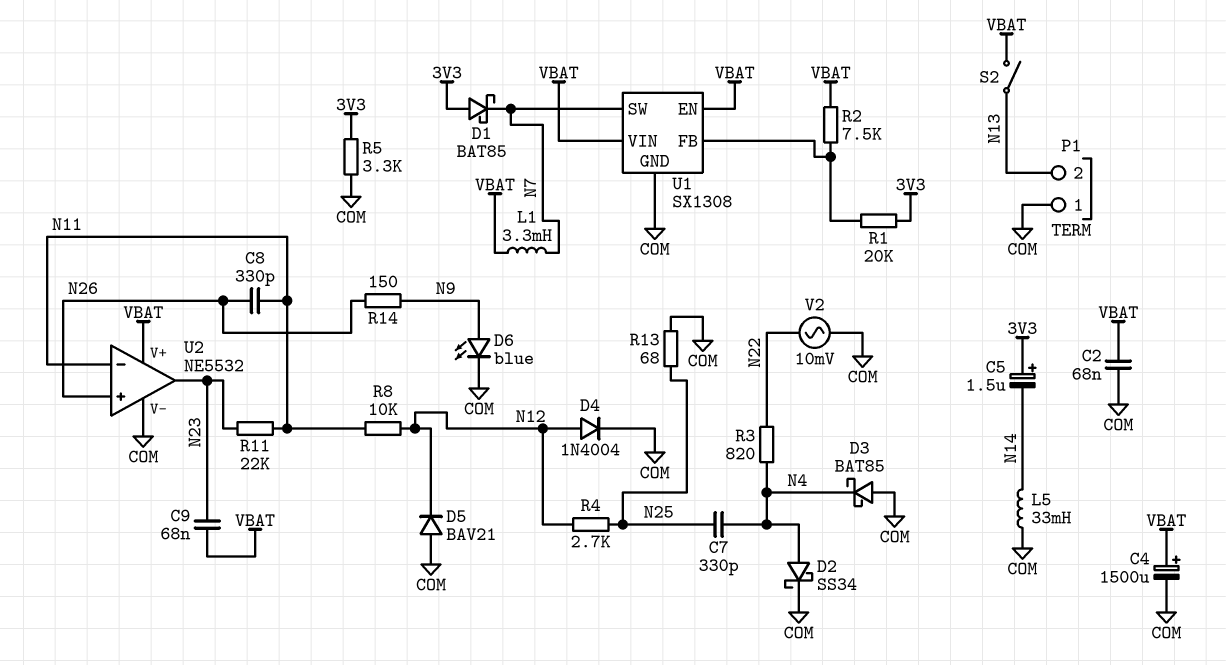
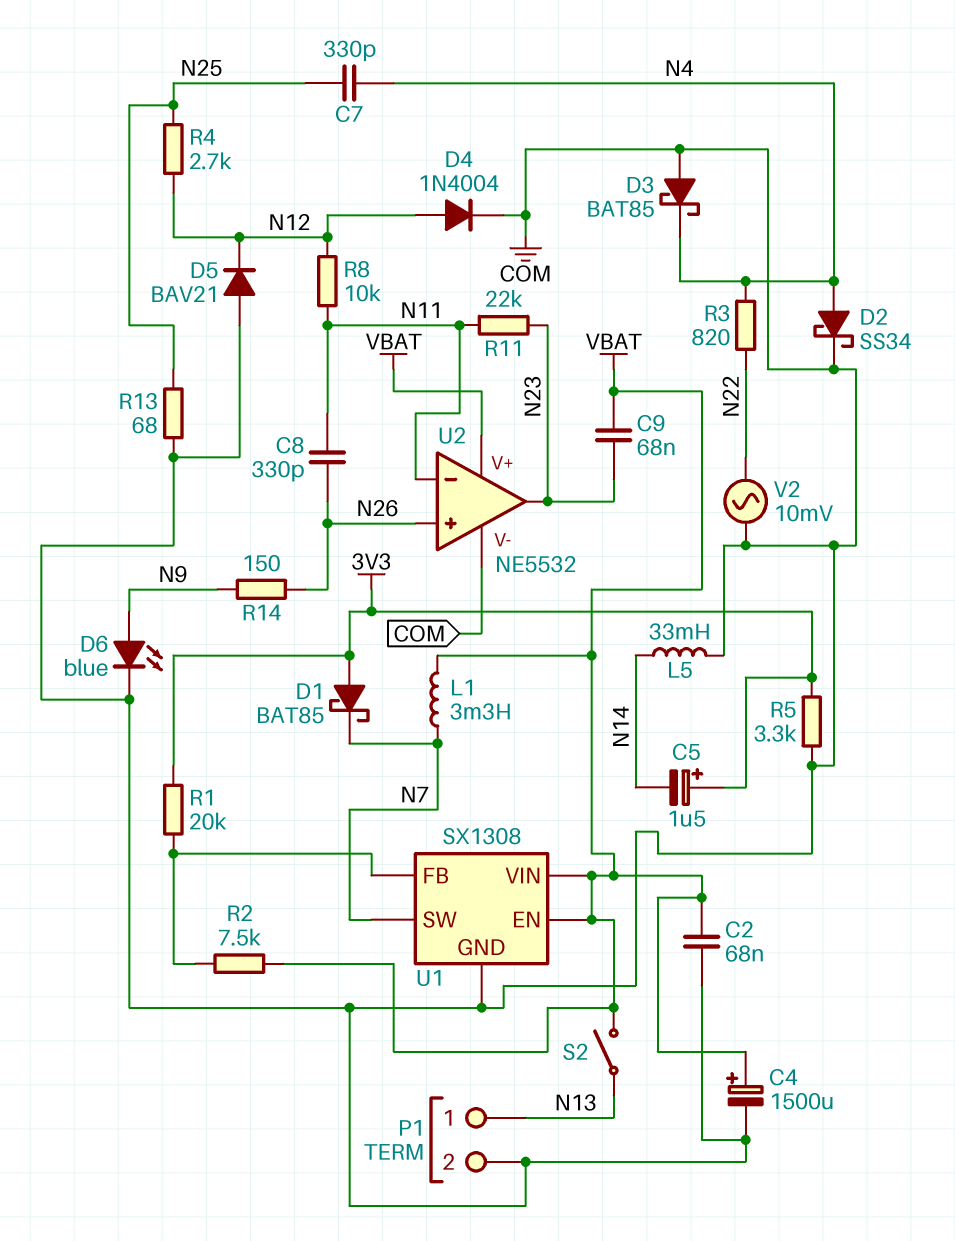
P1 pin 1: COM -> N13
P1 pin 2: N13 -> COM

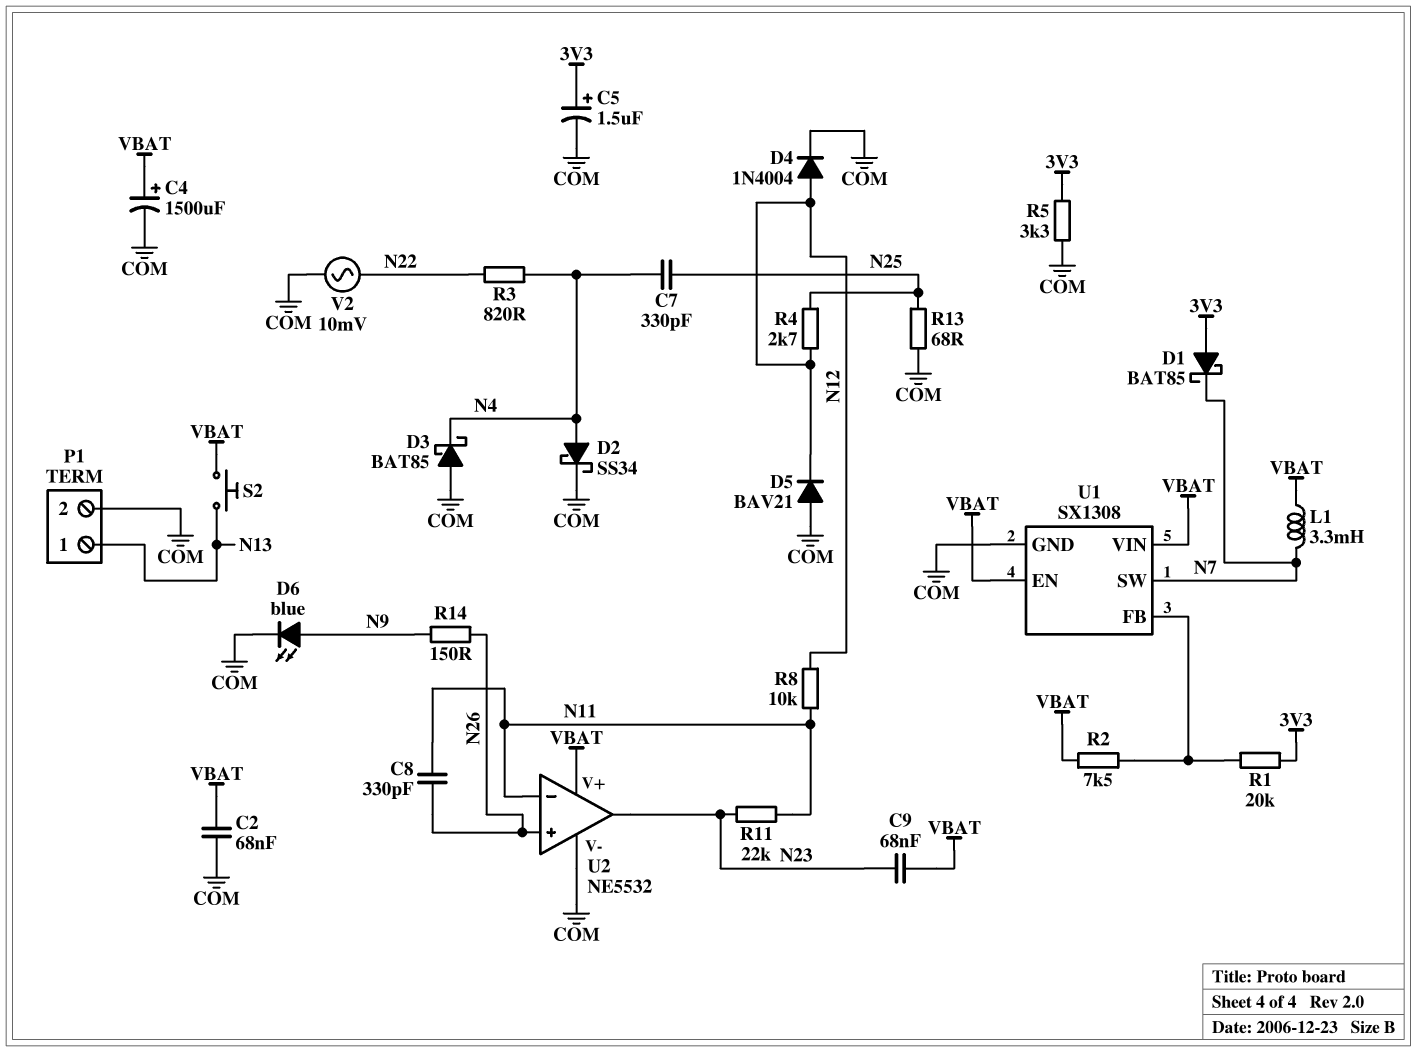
C5: 1.5uF (plus 3V3, minus N14) -> 1.5uF (plus 3V3, minus COM)
L5: 33mH (COM, N14) -> none
S2: switch (N13, VBAT) -> button (N13, VBAT)

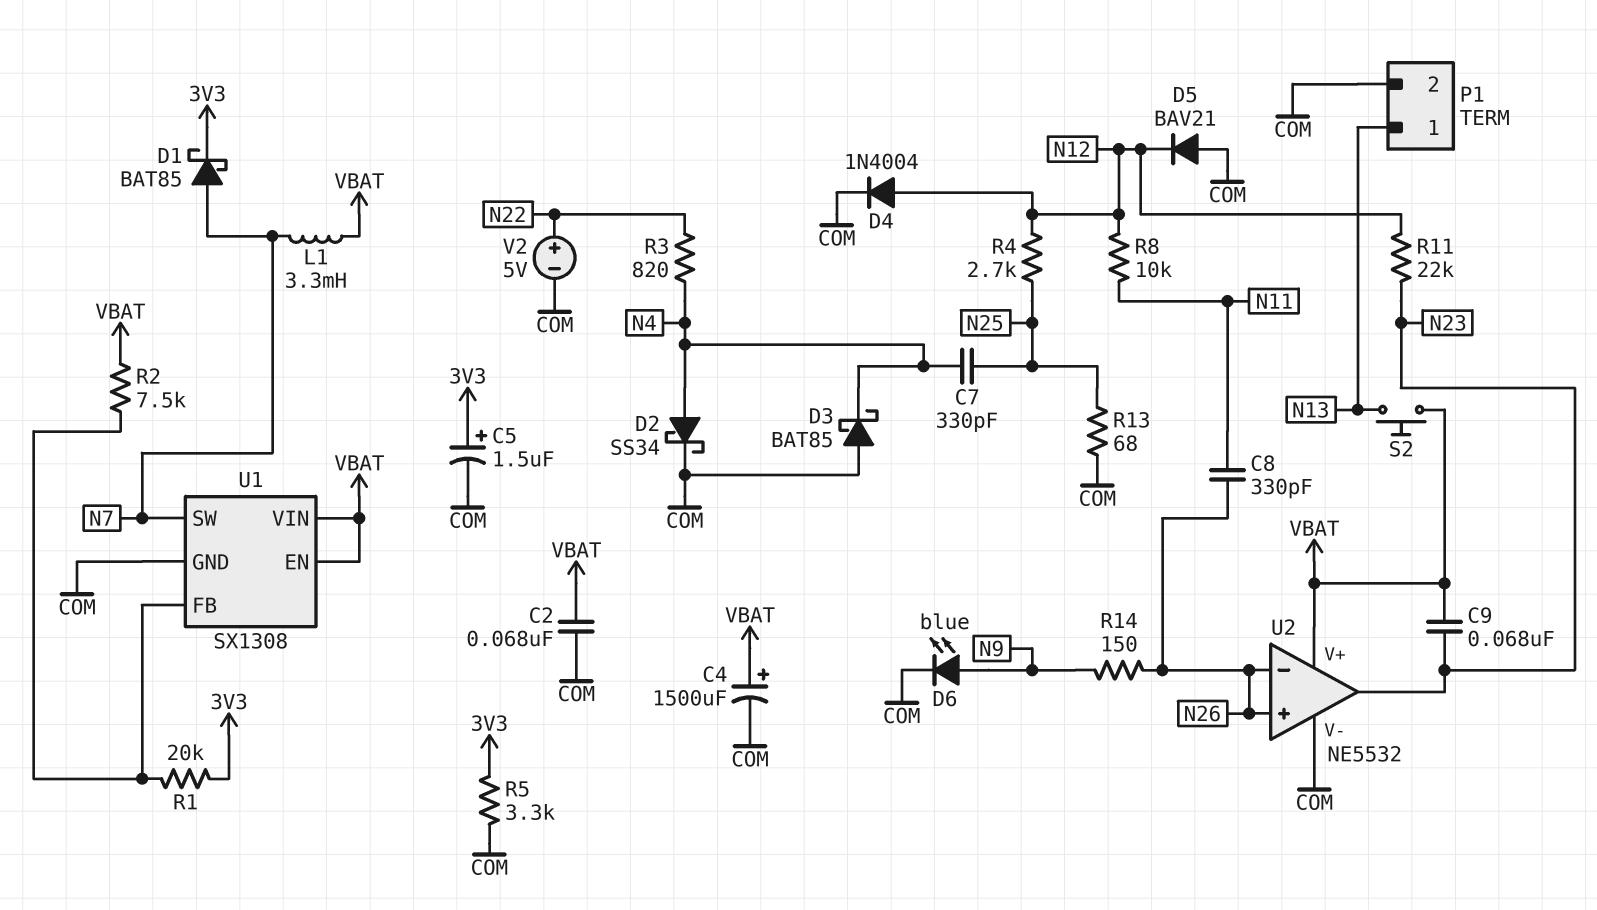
D1: schottky BAT85 (A 3V3, K N7) -> schottky BAT85 (A N7, K 3V3)
R11: 22k (N11, N23) -> 22k (N12, N23)
U2 pin in-: N11 -> N26
V2: AC 10mV (COM, N22) -> 5V (plus N22, minus COM)

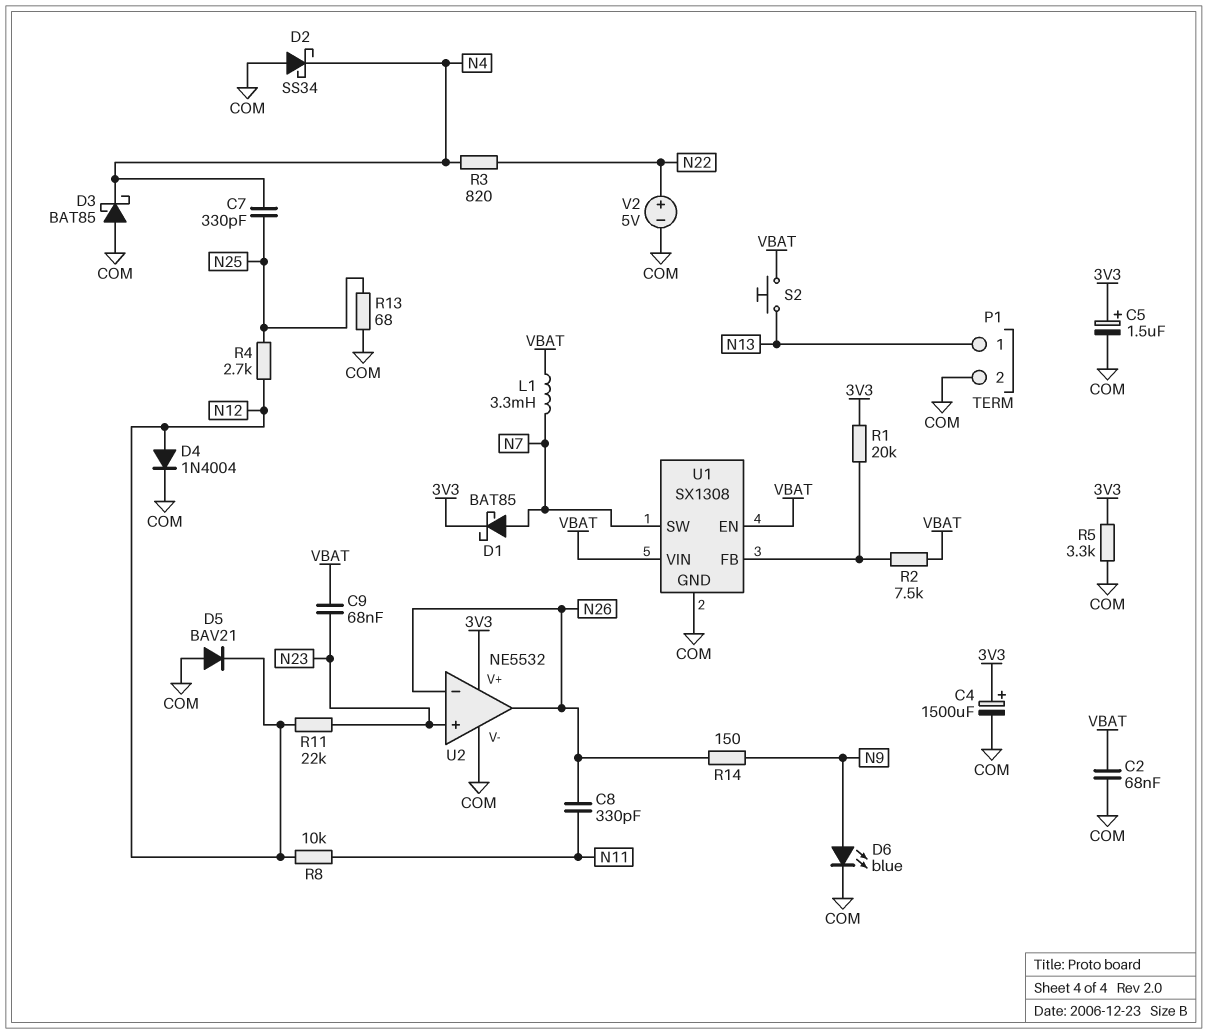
C4: 1500uF (plus VBAT, minus COM) -> 1500uF (plus 3V3, minus COM)
D2: schottky SS34 (A N4, K COM) -> schottky SS34 (A COM, K N4)
U2 pin V+: VBAT -> 3V3
U2 pin in+: N26 -> N23
U2 pin out: N23 -> N26

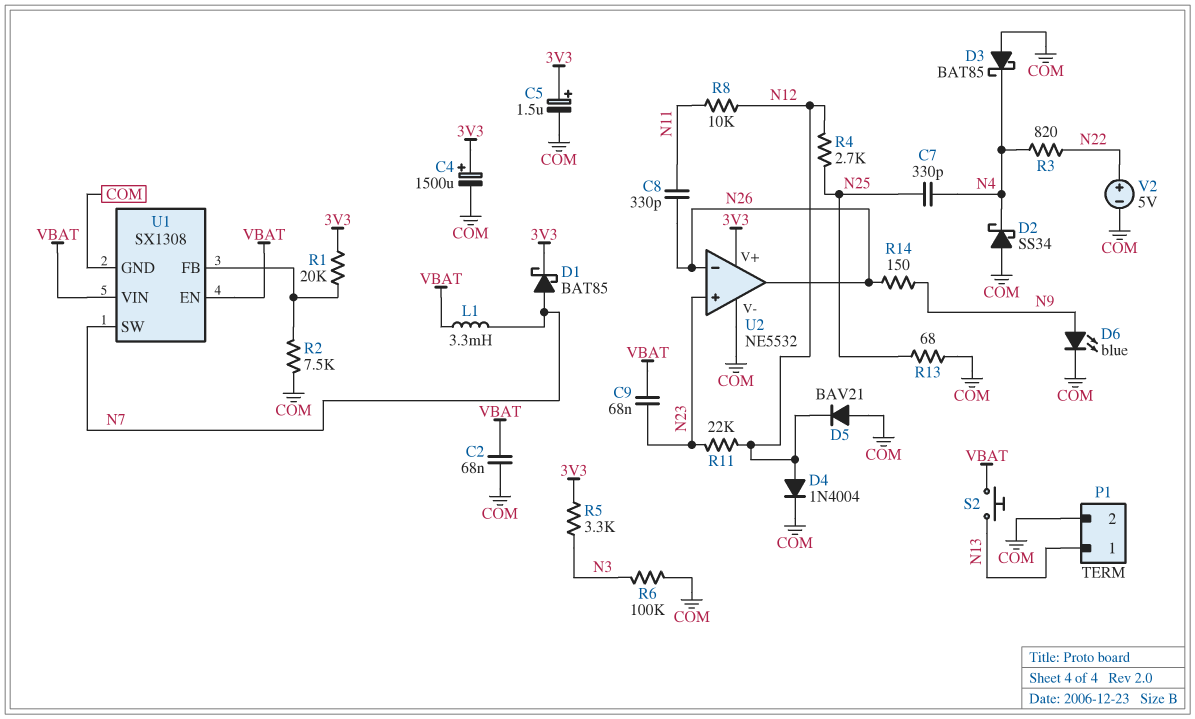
R2: 7.5k (U1/FB, VBAT) -> 7.5k (COM, U1/FB)
R5: 3.3k (3V3, COM) -> 3.3k (3V3, N3)
R6: none -> 100k (COM, N3)

